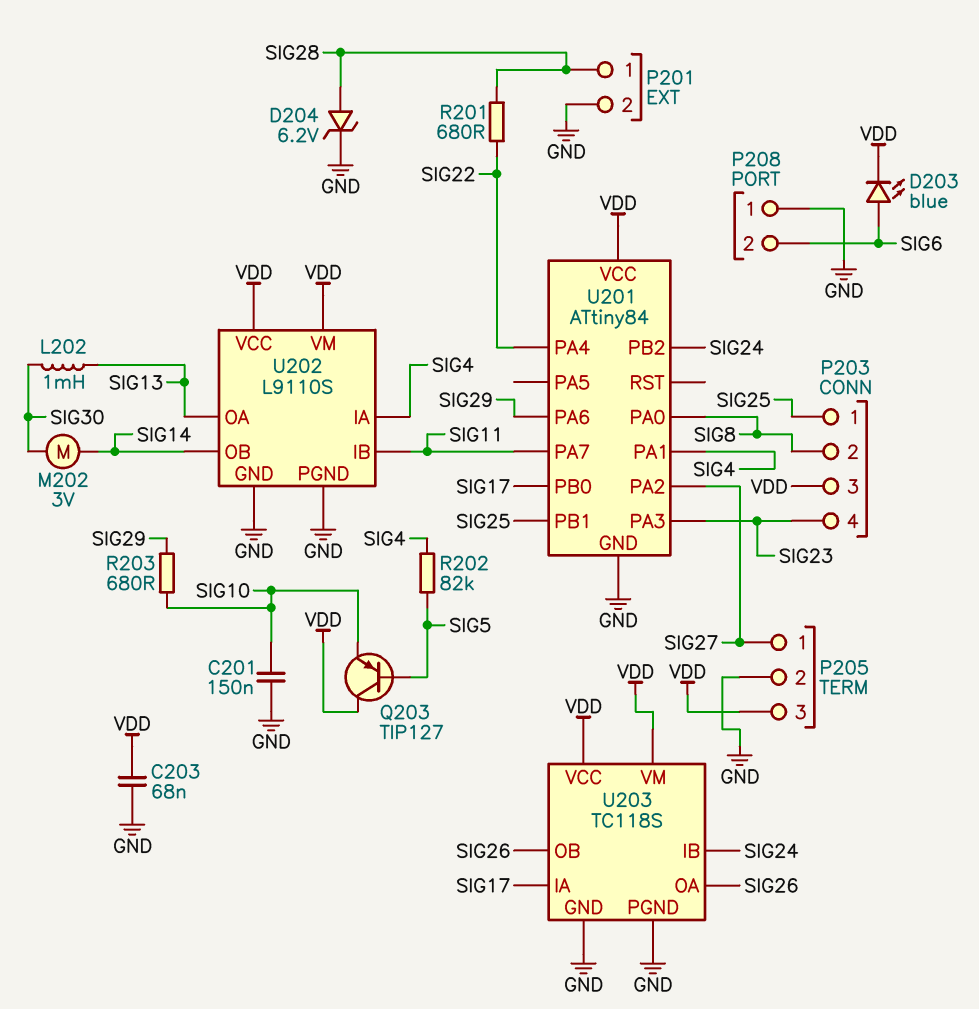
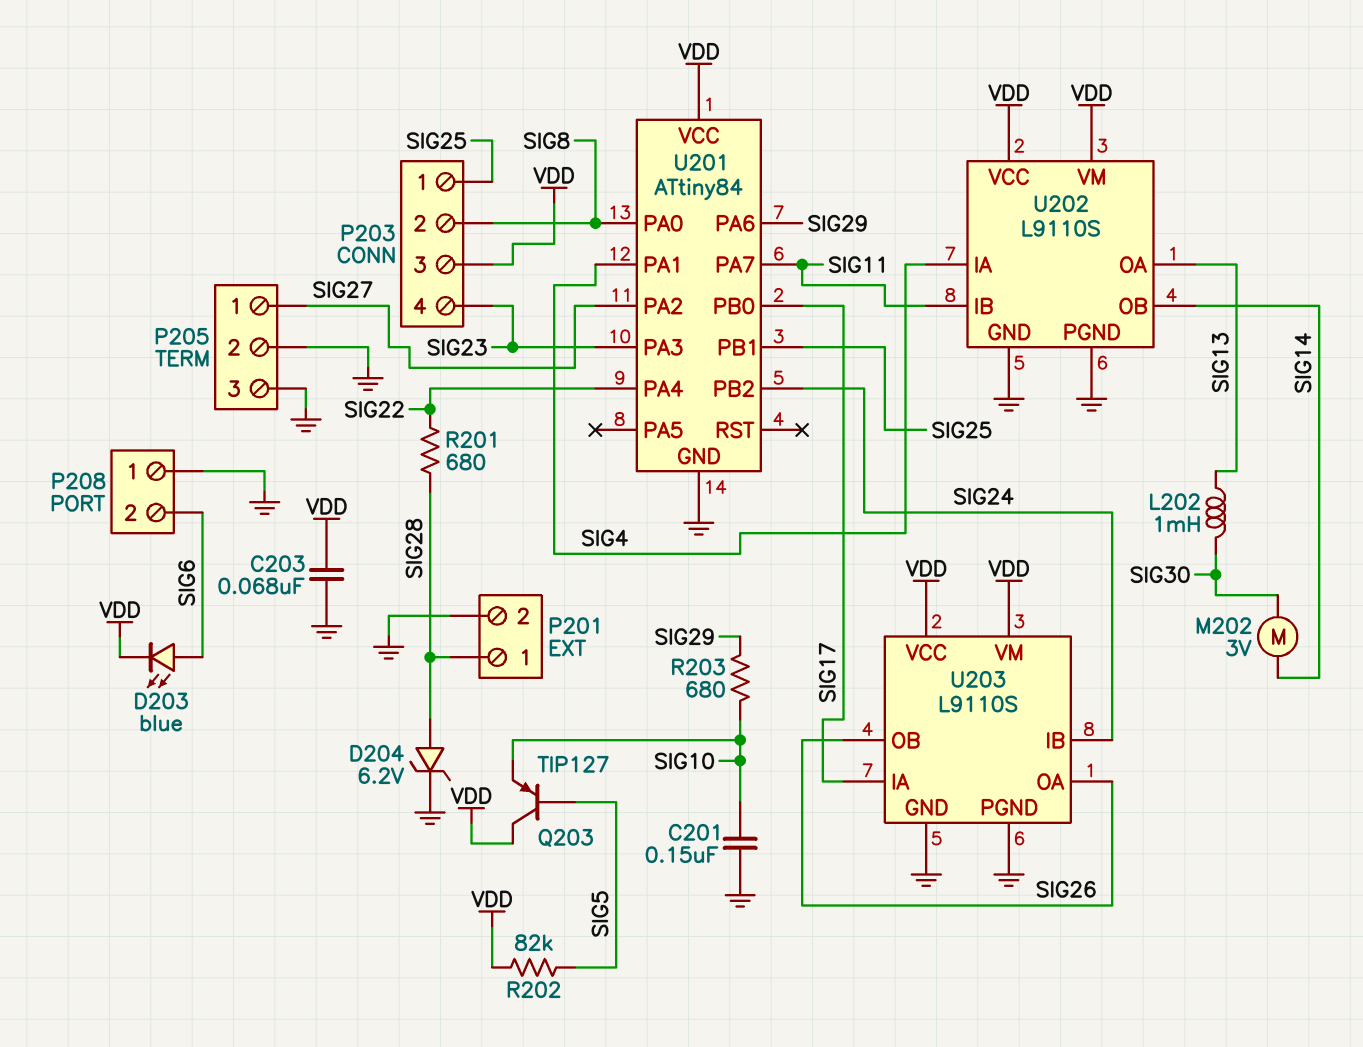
P205 pin 3: VDD -> GND
R202: 82k (SIG4, SIG5) -> 82k (SIG5, VDD)
U203: TC118S -> L9110S

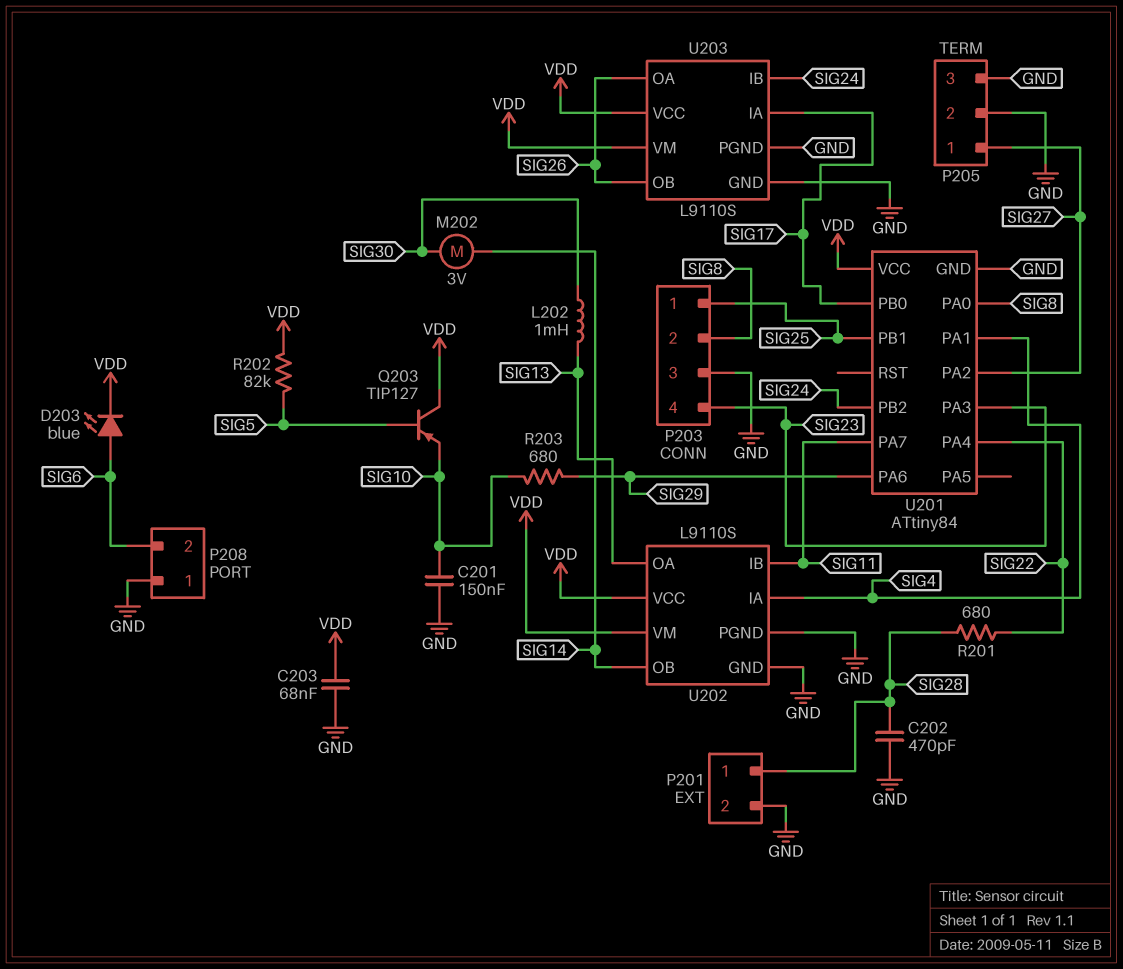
C202: none -> 470pF (GND, SIG28)
D204: zener 6.2V (A SIG28, K GND) -> none
P203 pin 3: VDD -> GND

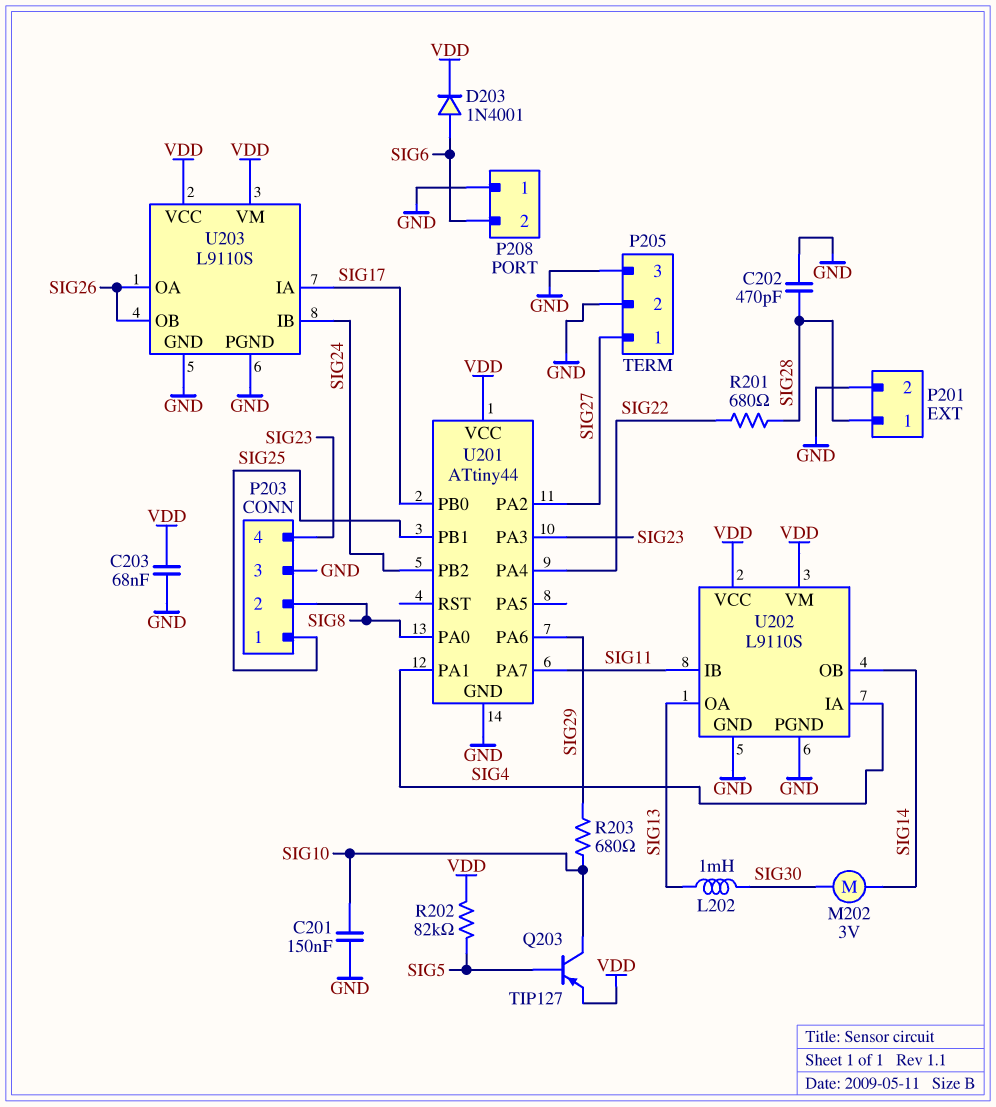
D203: LED blue (A SIG6, K VDD) -> diode 1N4001 (A SIG6, K VDD)
Q203: PNP TIP127 (B SIG5, C VDD, E SIG10) -> PNP TIP127 (B SIG5, C SIG10, E VDD)
U201: ATtiny84 -> ATtiny44

